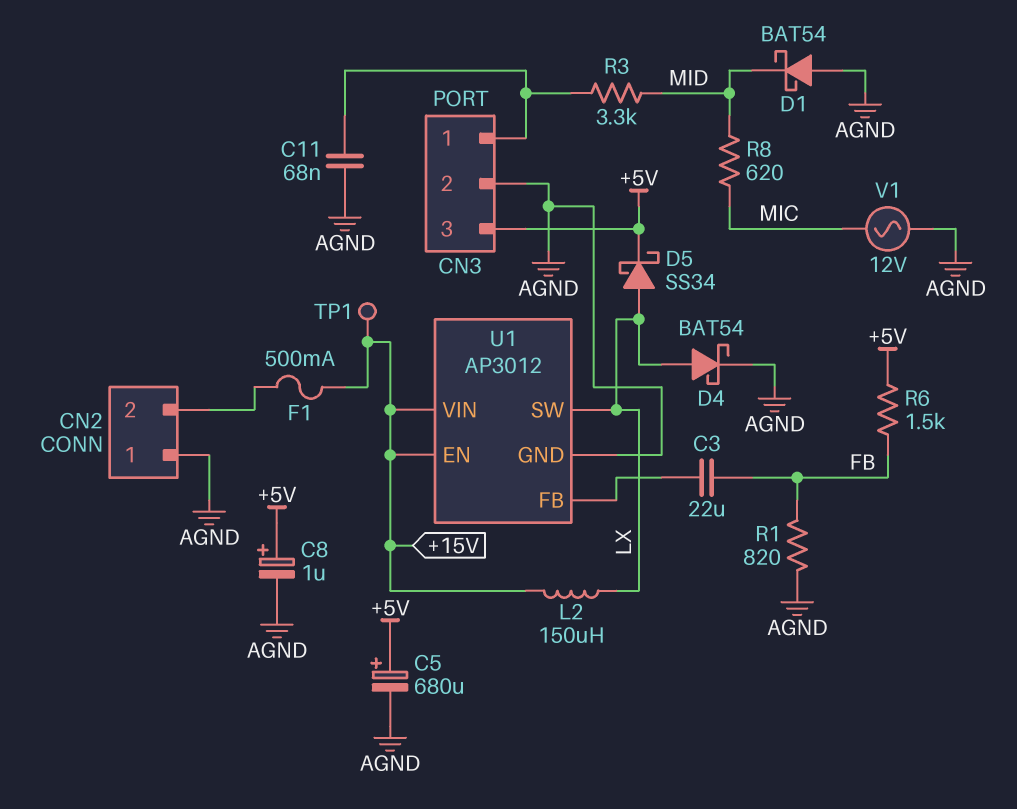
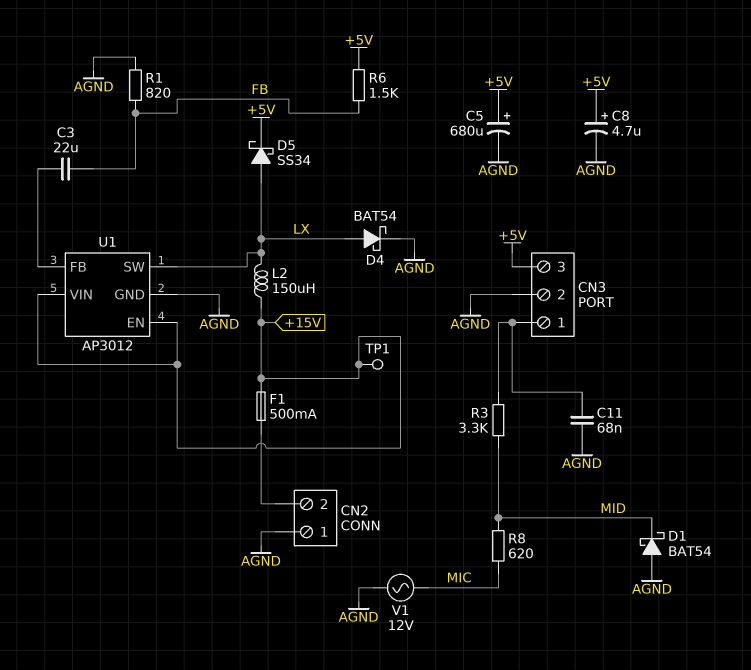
C8: 1uF (plus +5V, minus AGND) -> 4.7uF (plus +5V, minus AGND)

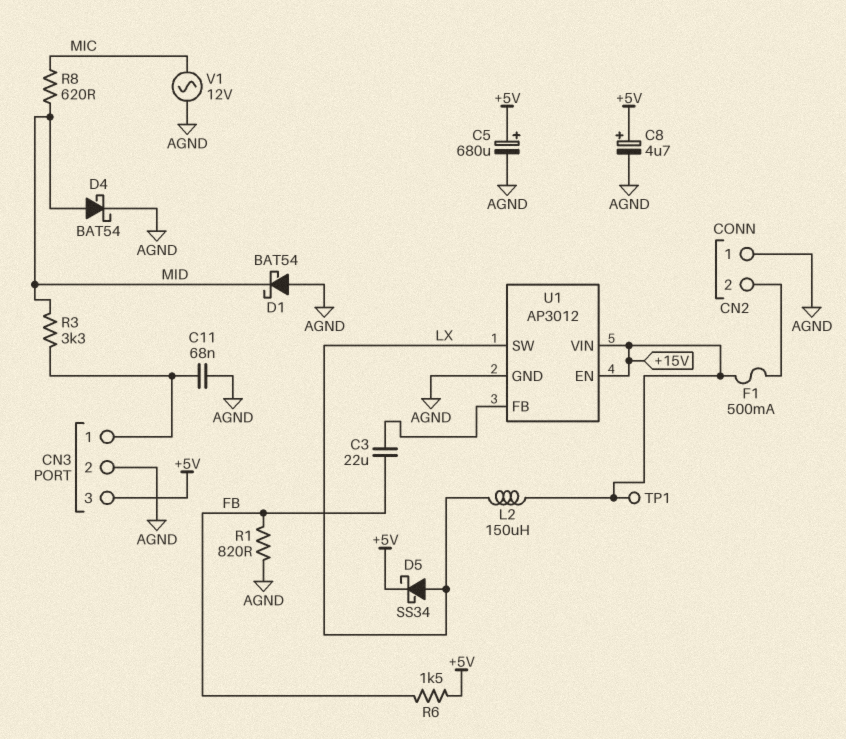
D4: schottky BAT54 (A LX, K AGND) -> schottky BAT54 (A MID, K AGND)

